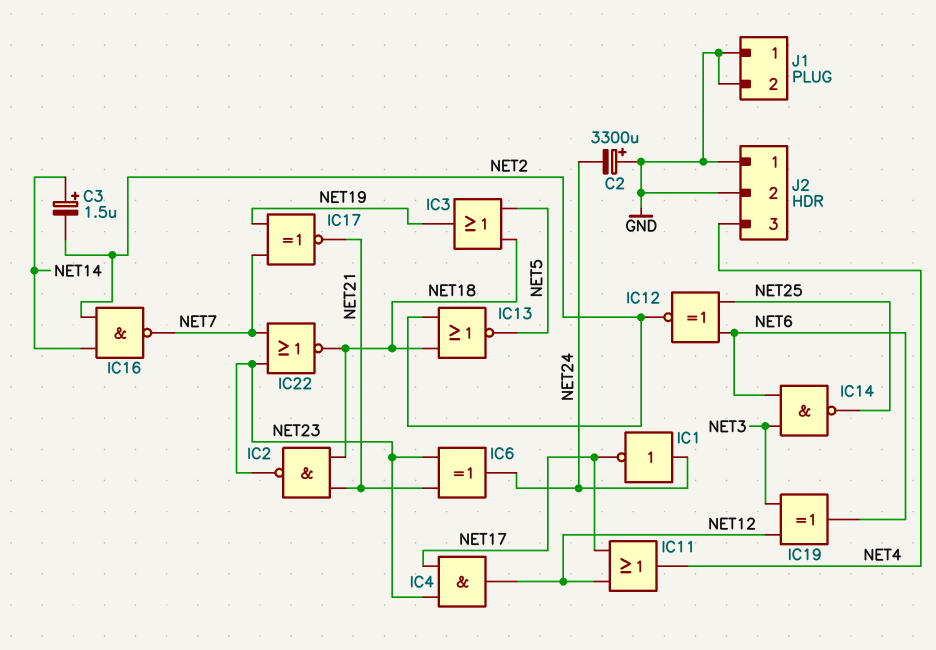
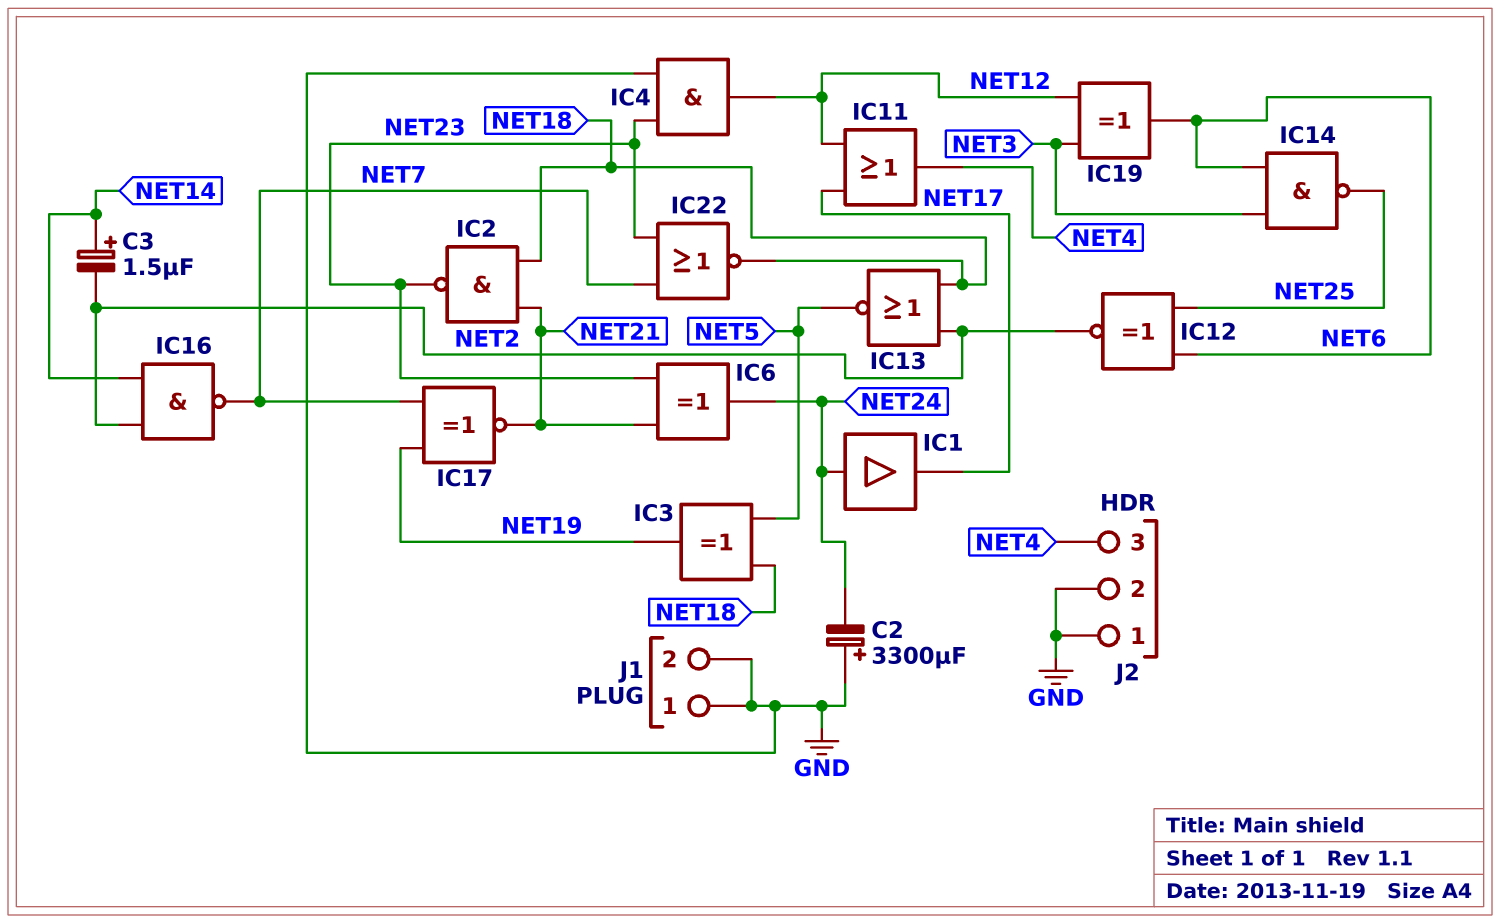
IC1: NOT (in NET24, out NET17) -> buffer (in NET24, out NET17)
IC3: OR (in NET5, in NET18, out NET19) -> XOR (in NET5, in NET18, out NET19)
IC4: AND (in NET17, in NET23, out NET12) -> AND (in GND, in NET23, out NET12)

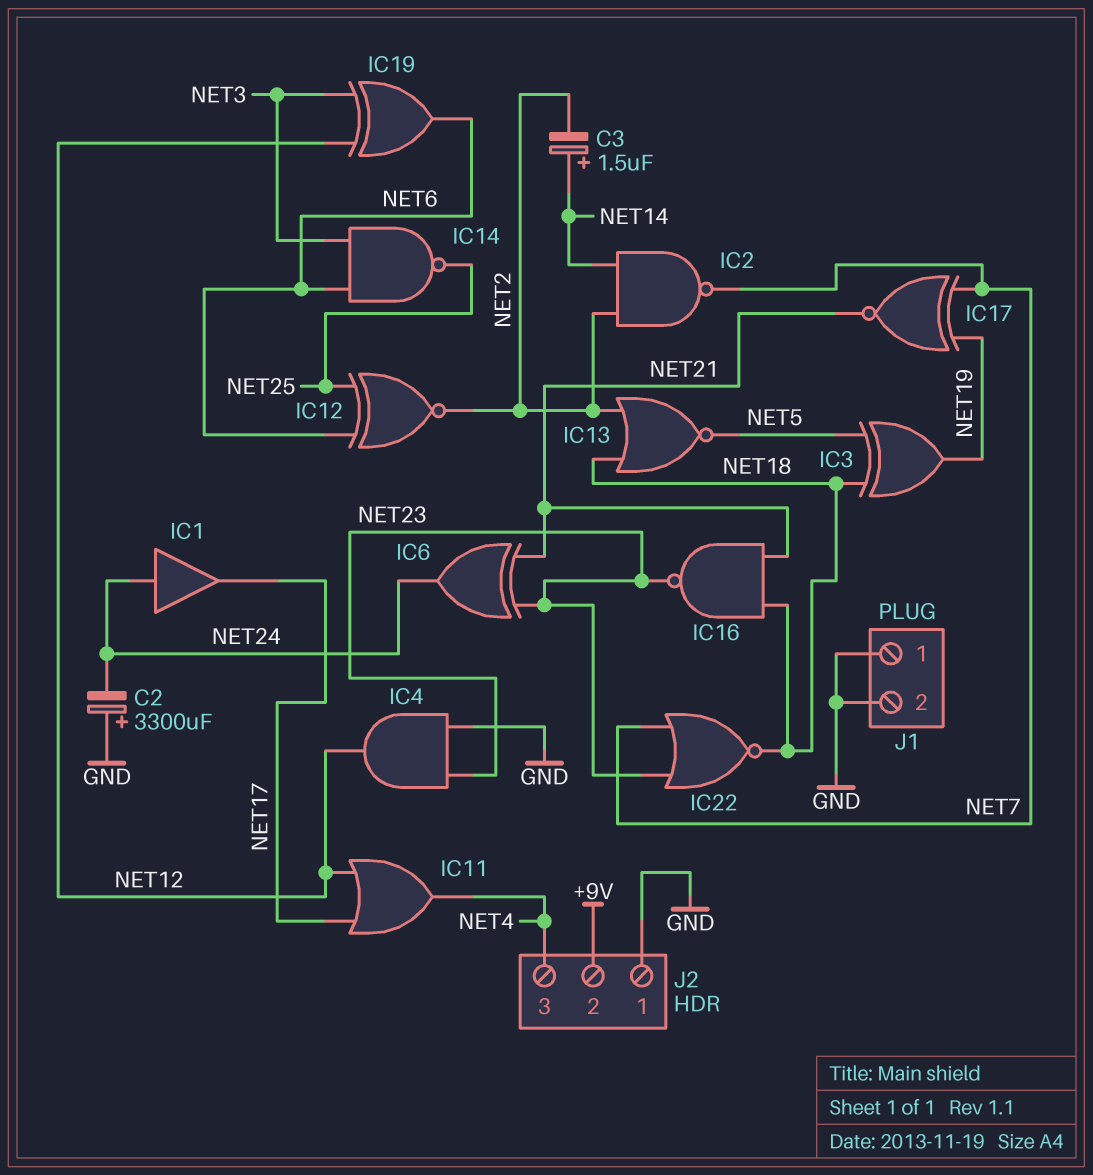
IC2: NAND (in NET18, in NET21, out NET23) -> NAND (in NET2, in NET14, out NET7)
IC16: NAND (in NET2, in NET14, out NET7) -> NAND (in NET18, in NET21, out NET23)
J2 pin 2: GND -> +9V

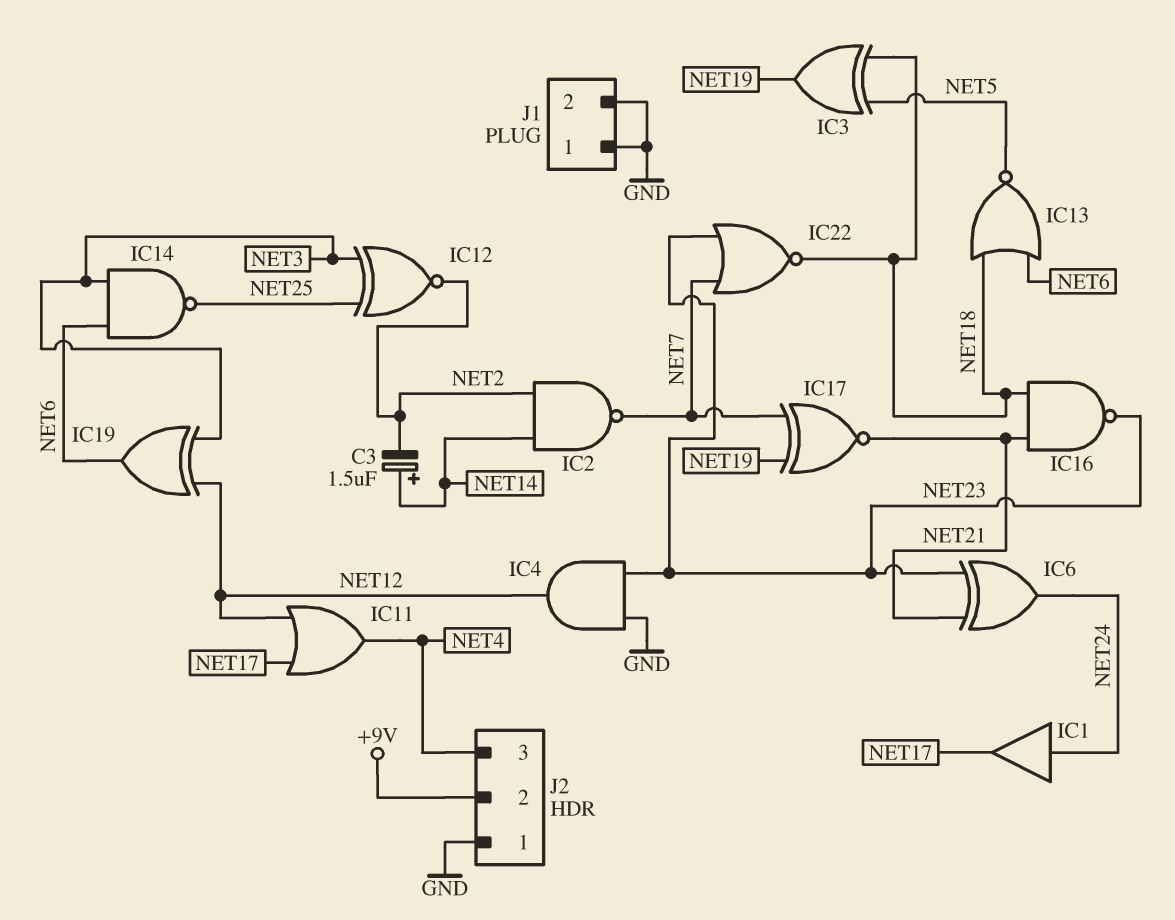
C2: 3300uF (plus GND, minus NET24) -> none
IC12: XNOR (in NET6, in NET25, out NET2) -> XNOR (in NET3, in NET25, out NET2)
IC13: NOR (in NET2, in NET18, out NET5) -> NOR (in NET6, in NET18, out NET5)

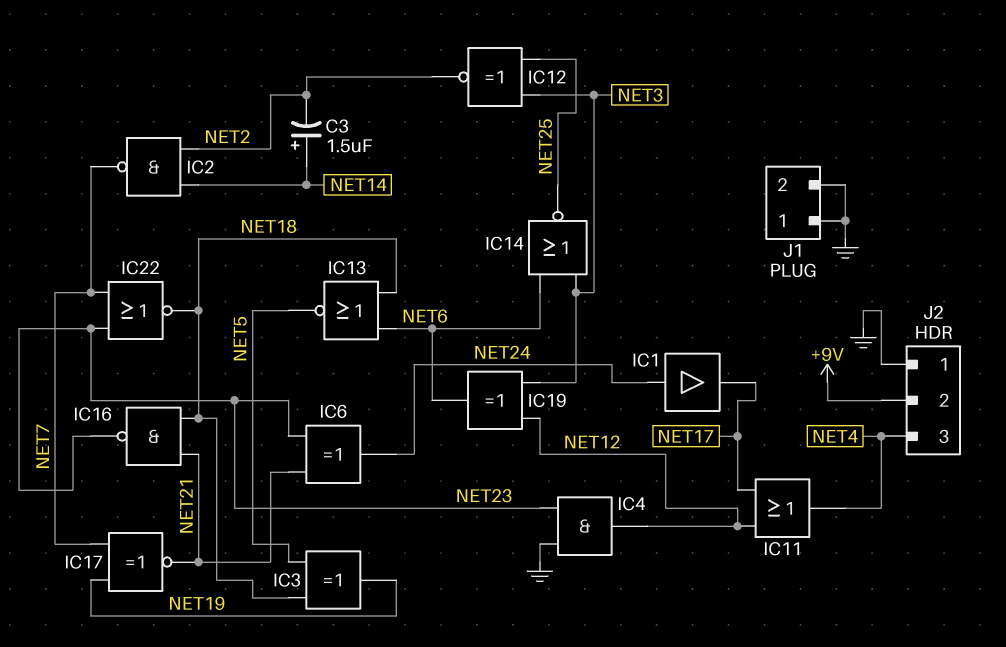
IC14: NAND (in NET3, in NET6, out NET25) -> NOR (in NET3, in NET6, out NET25)

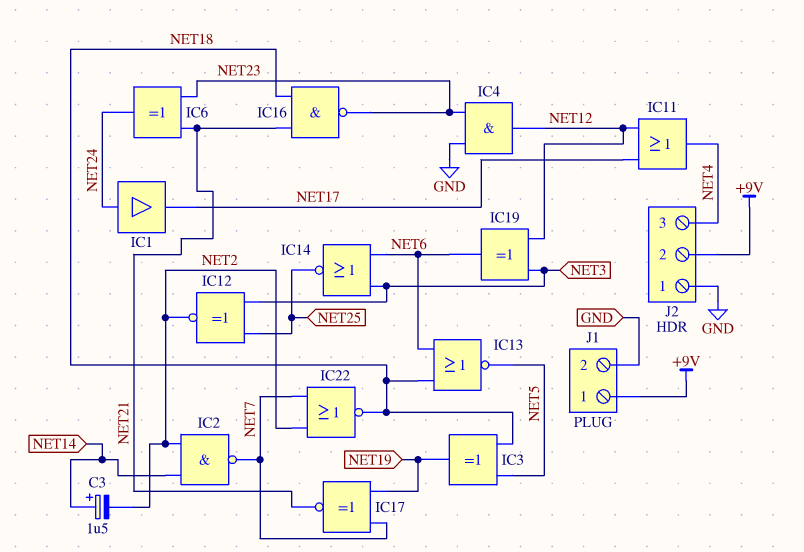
IC22: NOR (in NET7, in NET23, out NET18) -> NOR (in NET2, in NET7, out NET18)
J1 pin 1: GND -> +9V

